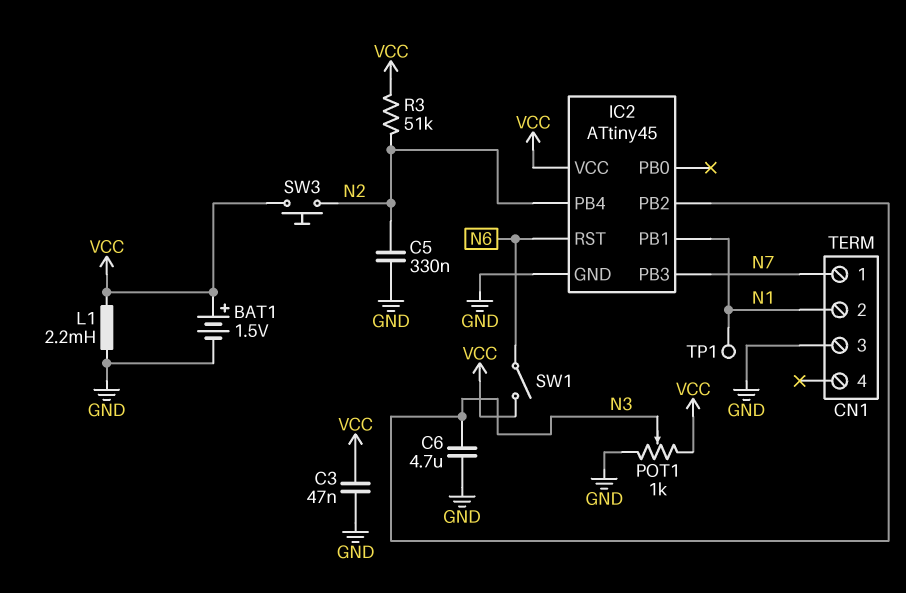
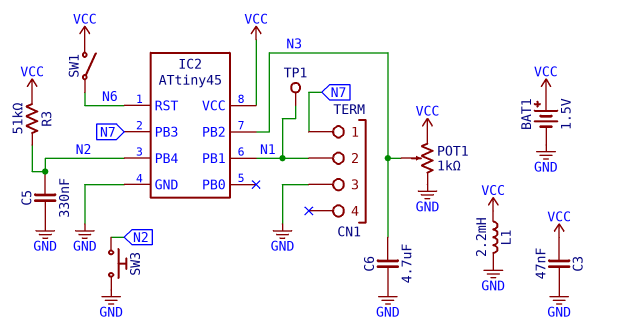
SW3: button (N2, VCC) -> button (GND, N2)

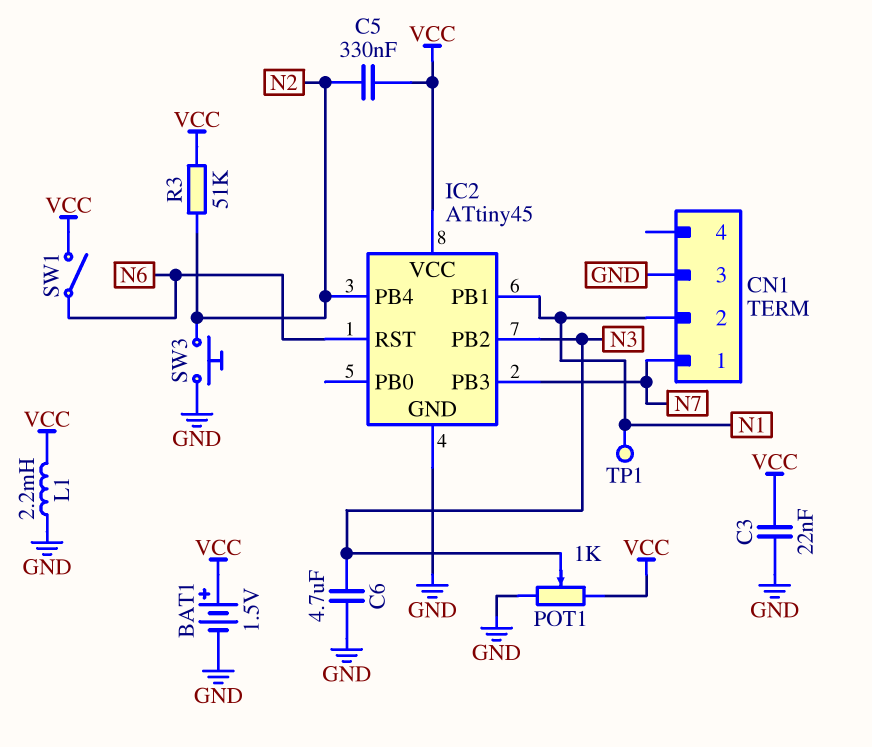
C3: 47nF (GND, VCC) -> 22nF (GND, VCC)
C5: 330nF (GND, N2) -> 330nF (N2, VCC)

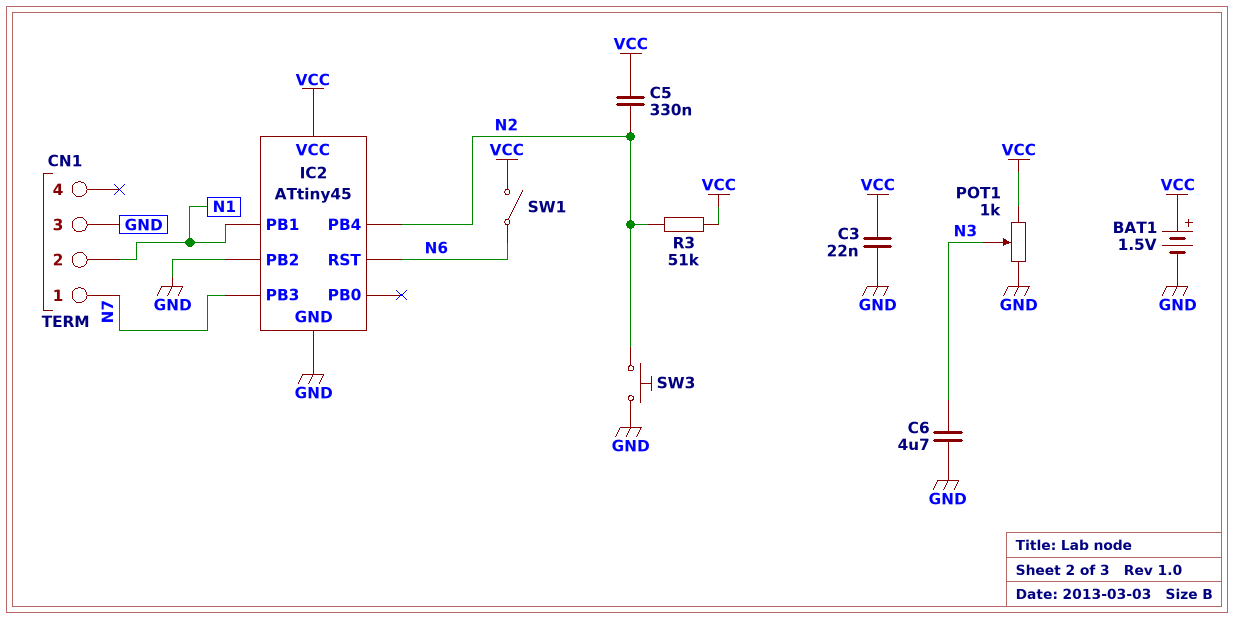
IC2 pin PB2: N3 -> GND
L1: 2.2mH (GND, VCC) -> none
TP1: test point (N1) -> none

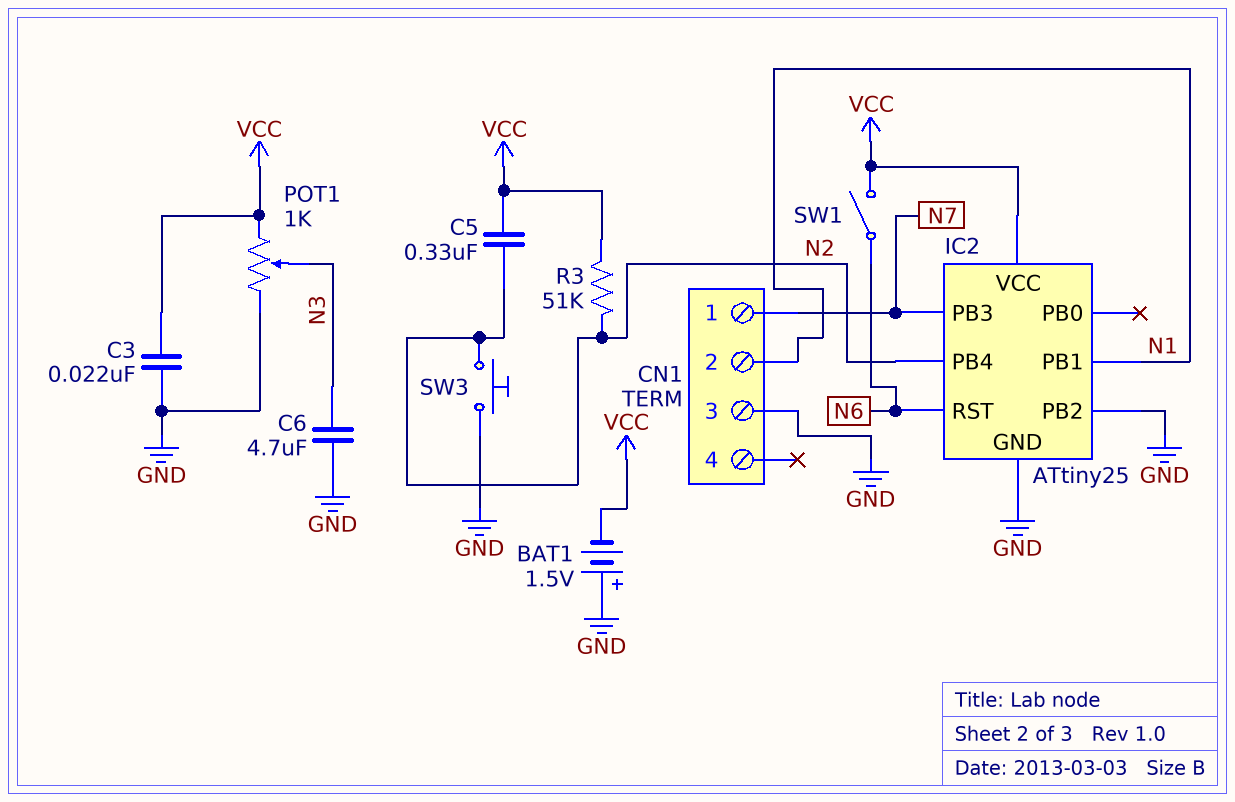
BAT1: 1.5V (plus VCC, minus GND) -> 1.5V (plus GND, minus VCC)
IC2: ATtiny45 -> ATtiny25

